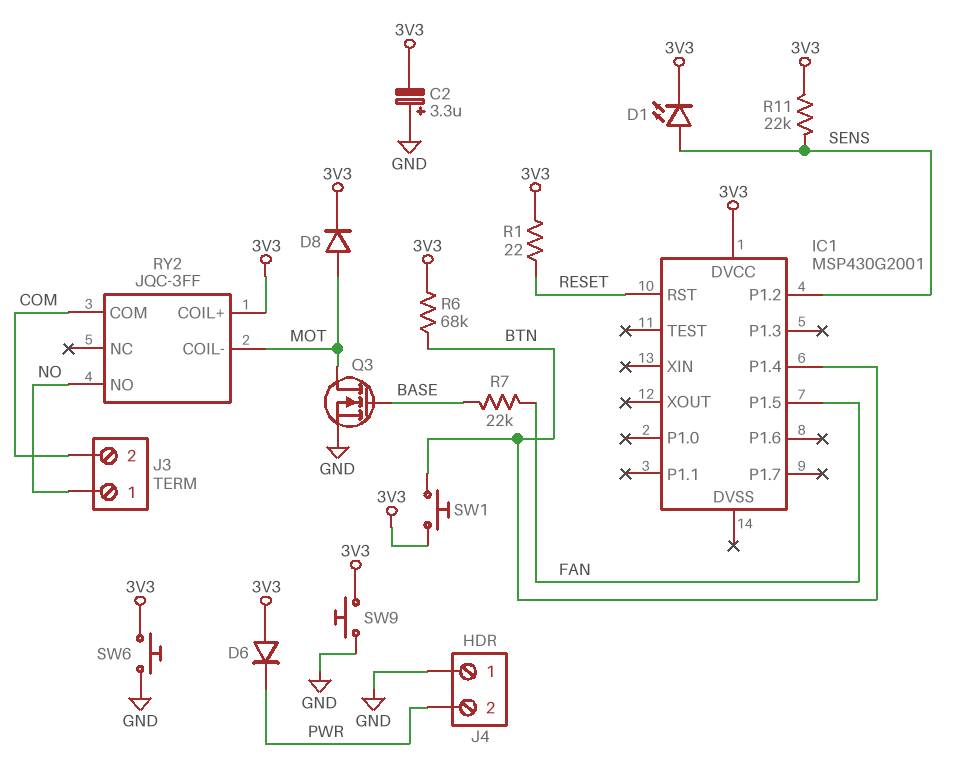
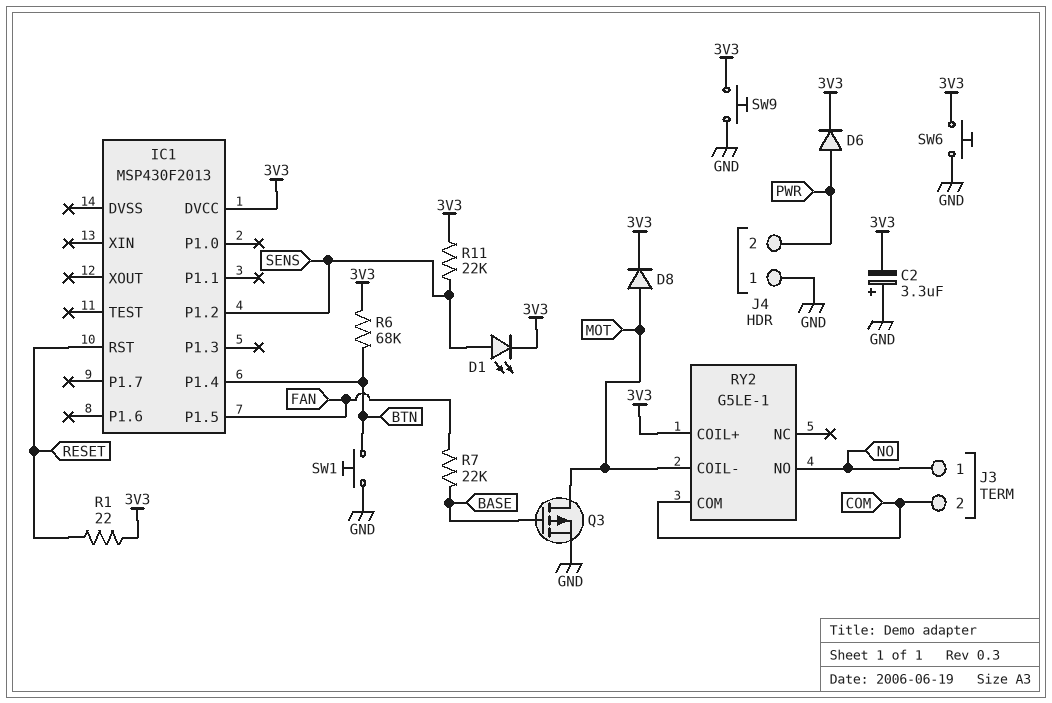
D6: diode (A 3V3, K PWR) -> diode (A PWR, K 3V3)
IC1: MSP430G2001 -> MSP430F2013
Q3: NMOS (G BASE, D MOT, S GND) -> PMOS (G BASE, D MOT, S GND)
RY2: JQC-3FF -> G5LE-1
SW1: button (3V3, BTN) -> button (BTN, GND)

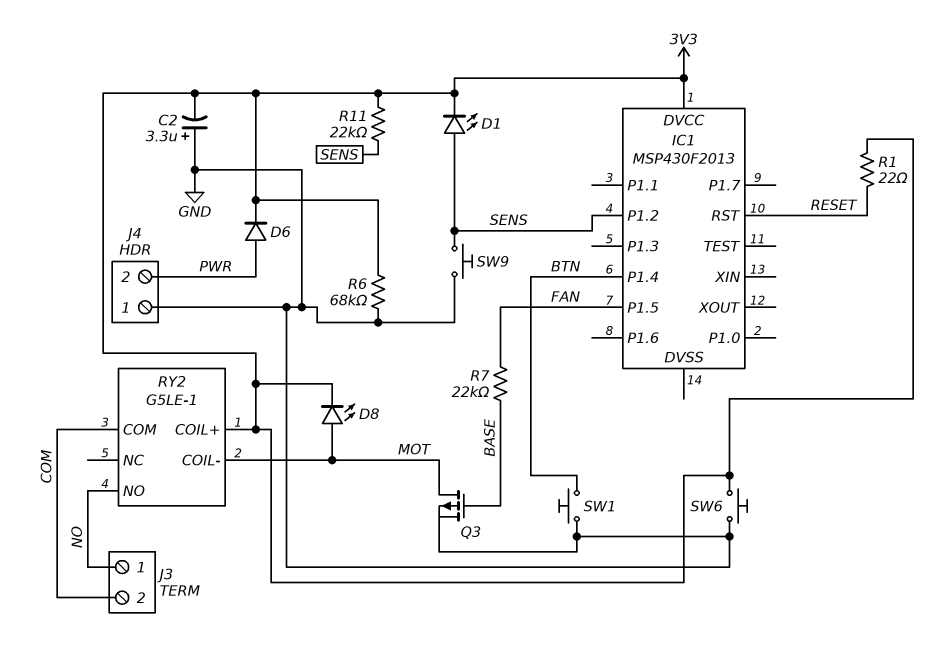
D8: diode (A MOT, K 3V3) -> LED (A MOT, K 3V3)
R6: 68k (3V3, BTN) -> 68k (3V3, GND)
SW9: button (3V3, GND) -> button (GND, SENS)

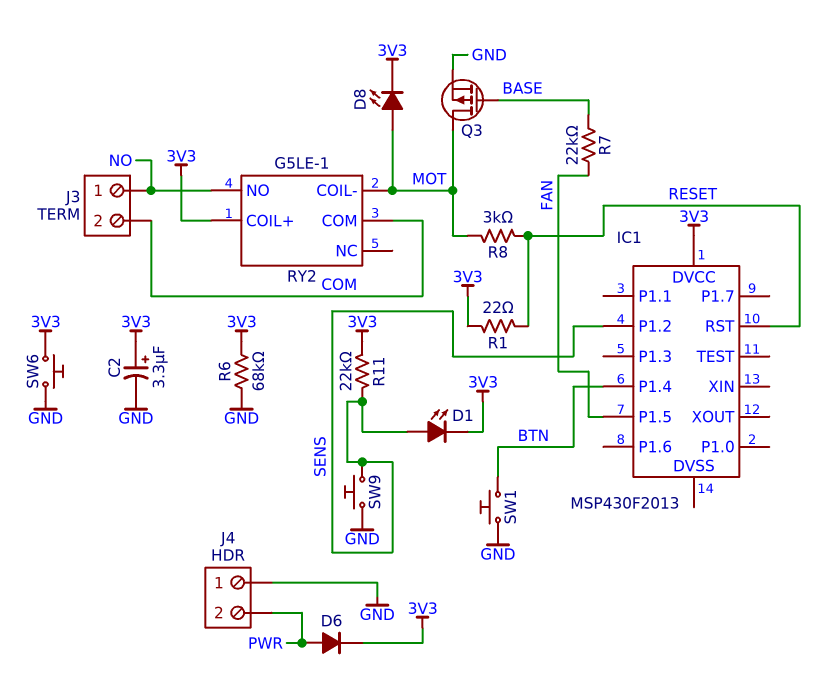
C2: 3.3uF (plus GND, minus 3V3) -> 3.3uF (plus 3V3, minus GND)
R8: none -> 3k (MOT, RESET)

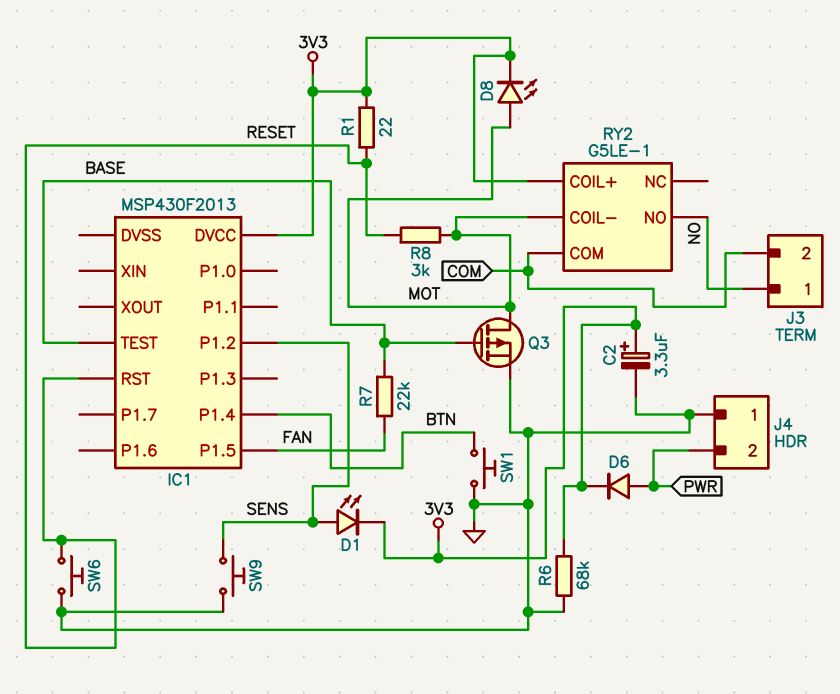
IC1 pin TEST: none -> BASE
R11: 22k (3V3, SENS) -> none
SW6: button (3V3, GND) -> button (GND, RESET)

